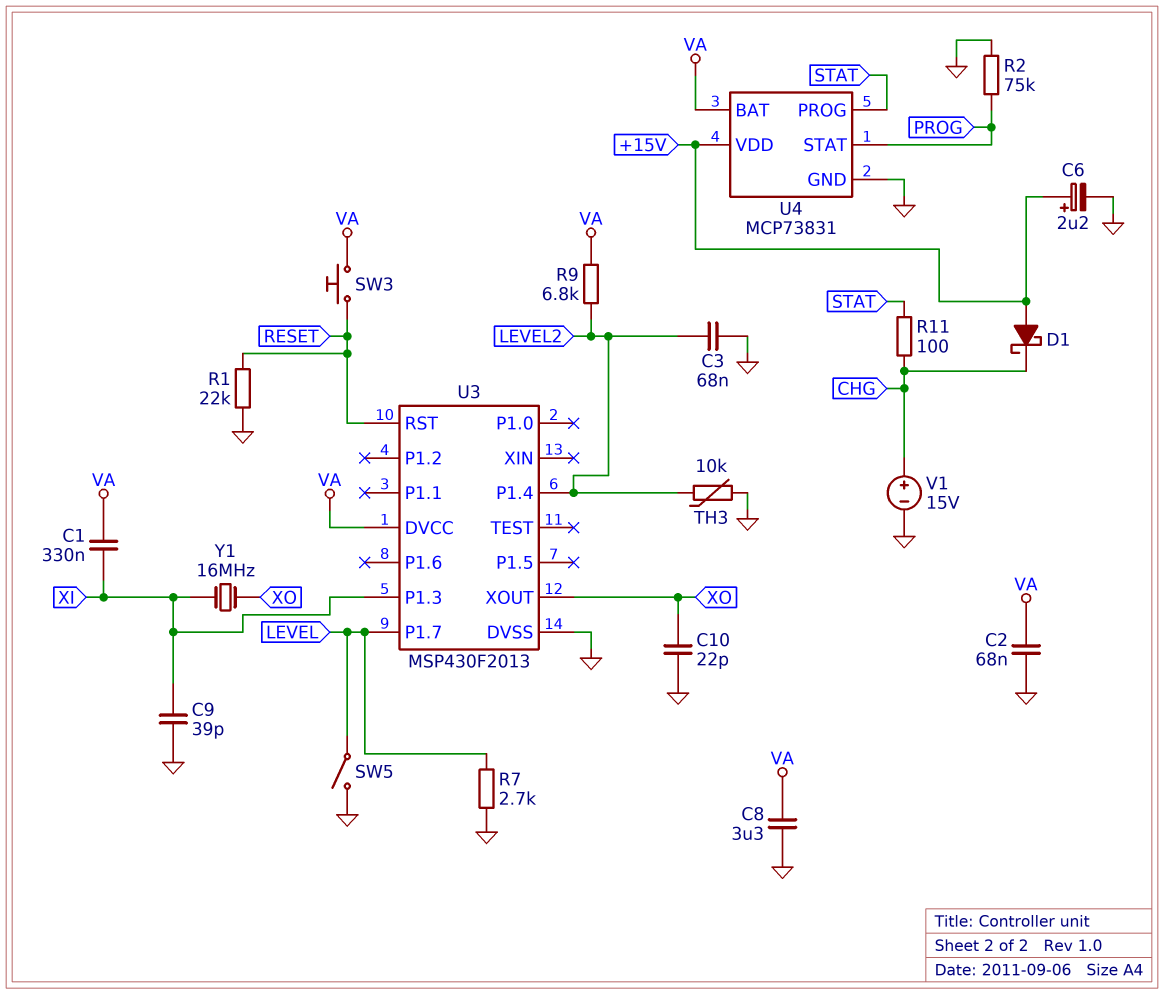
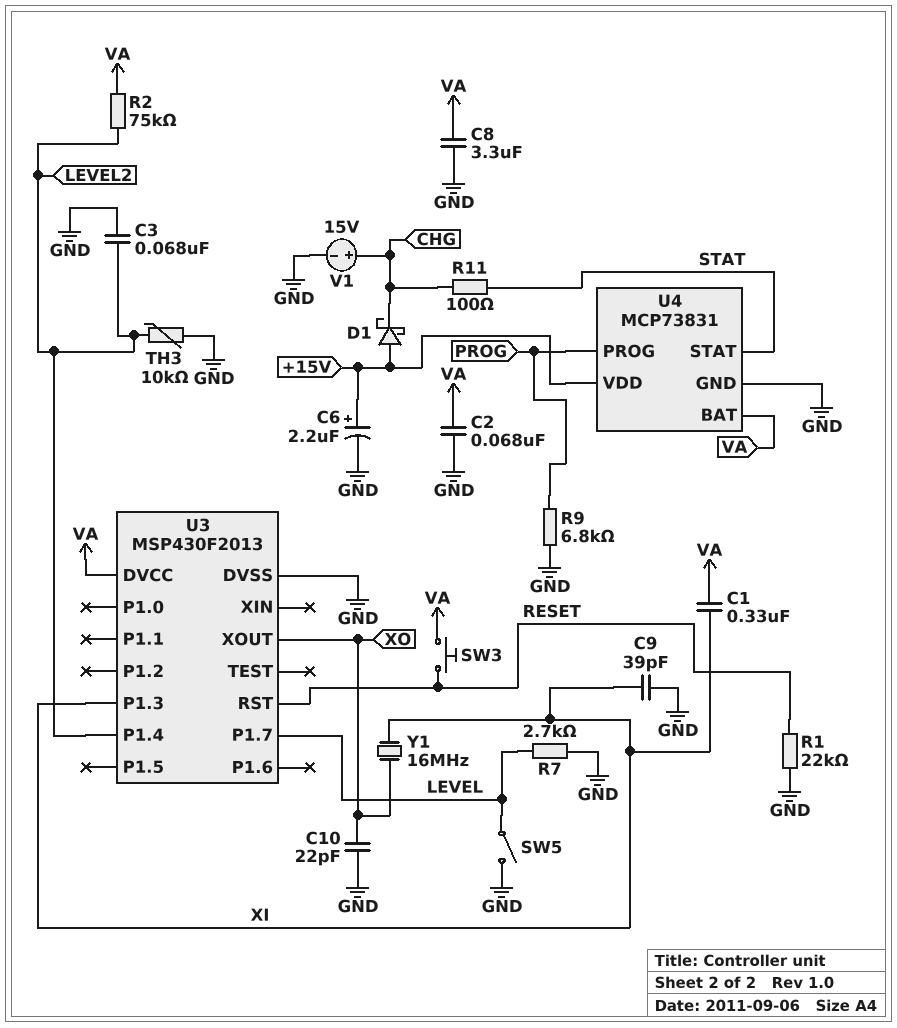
R2: 75k (GND, PROG) -> 75k (LEVEL2, VA)
R9: 6.8k (LEVEL2, VA) -> 6.8k (GND, PROG)
U4 pin PROG: STAT -> PROG
U4 pin STAT: PROG -> STAT

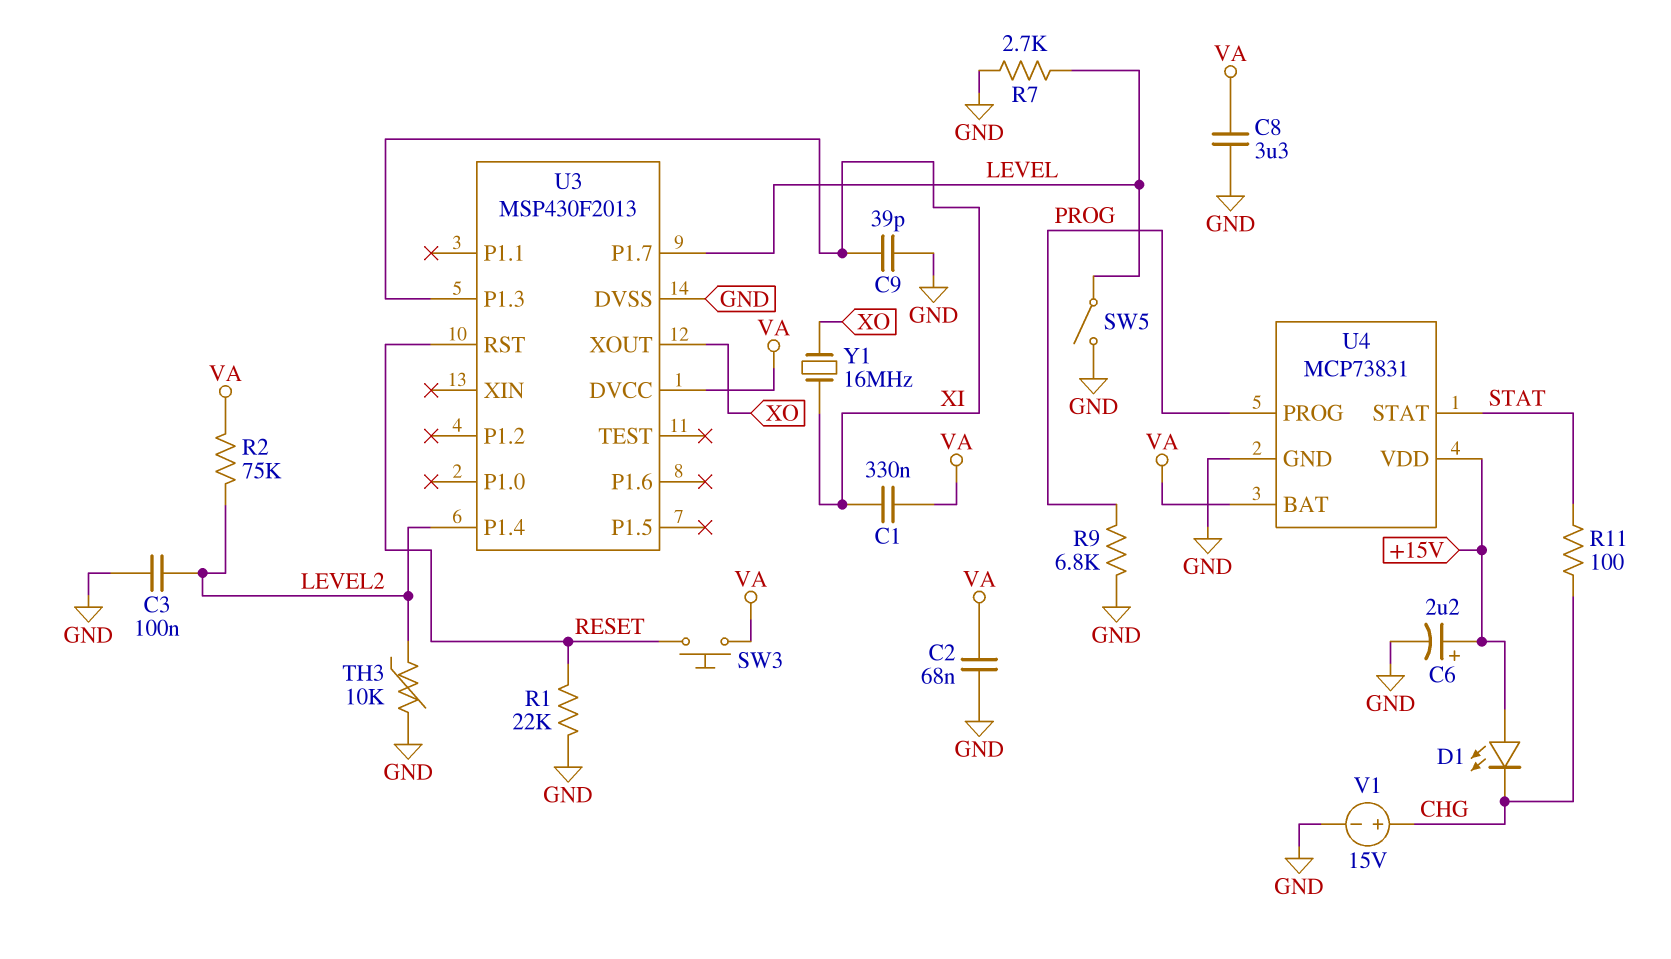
C3: 68nF (GND, LEVEL2) -> 100nF (GND, LEVEL2)
C10: 22pF (GND, XO) -> none
D1: schottky (A +15V, K CHG) -> LED (A +15V, K CHG)

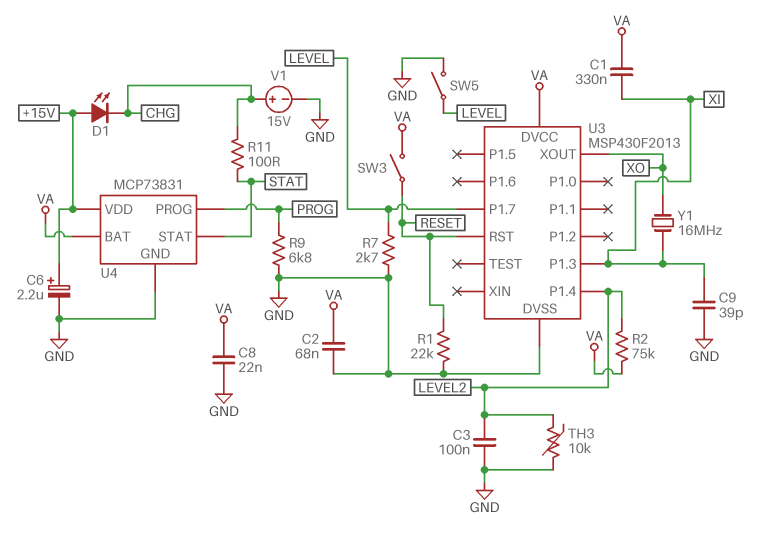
C8: 3.3uF (GND, VA) -> 22nF (GND, VA)
SW3: button (RESET, VA) -> switch (RESET, VA)

